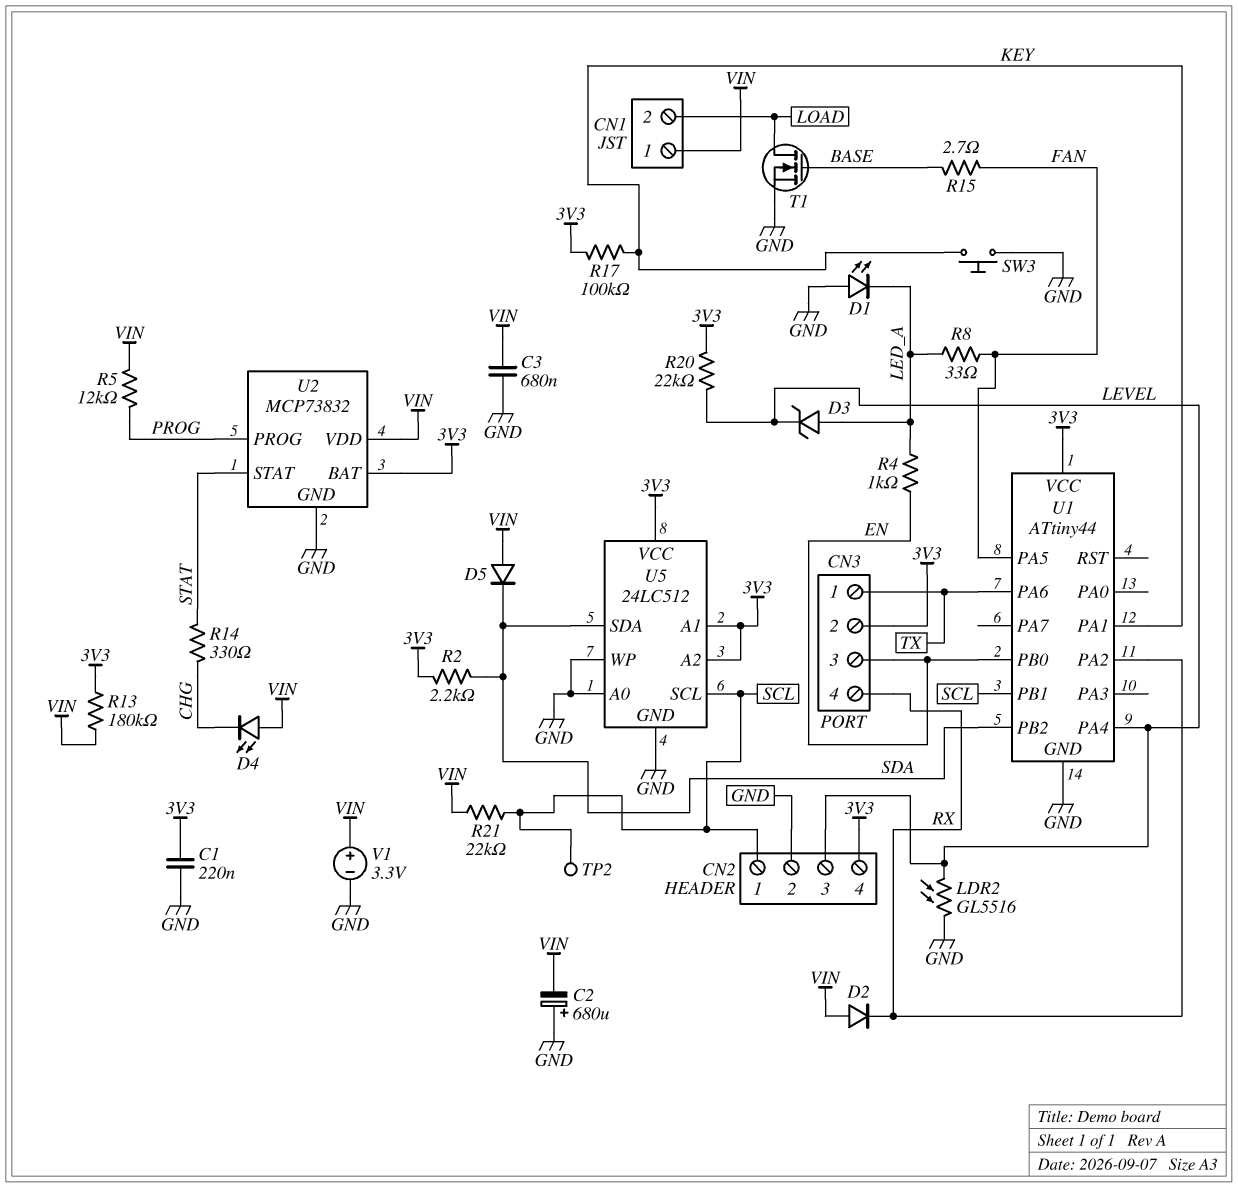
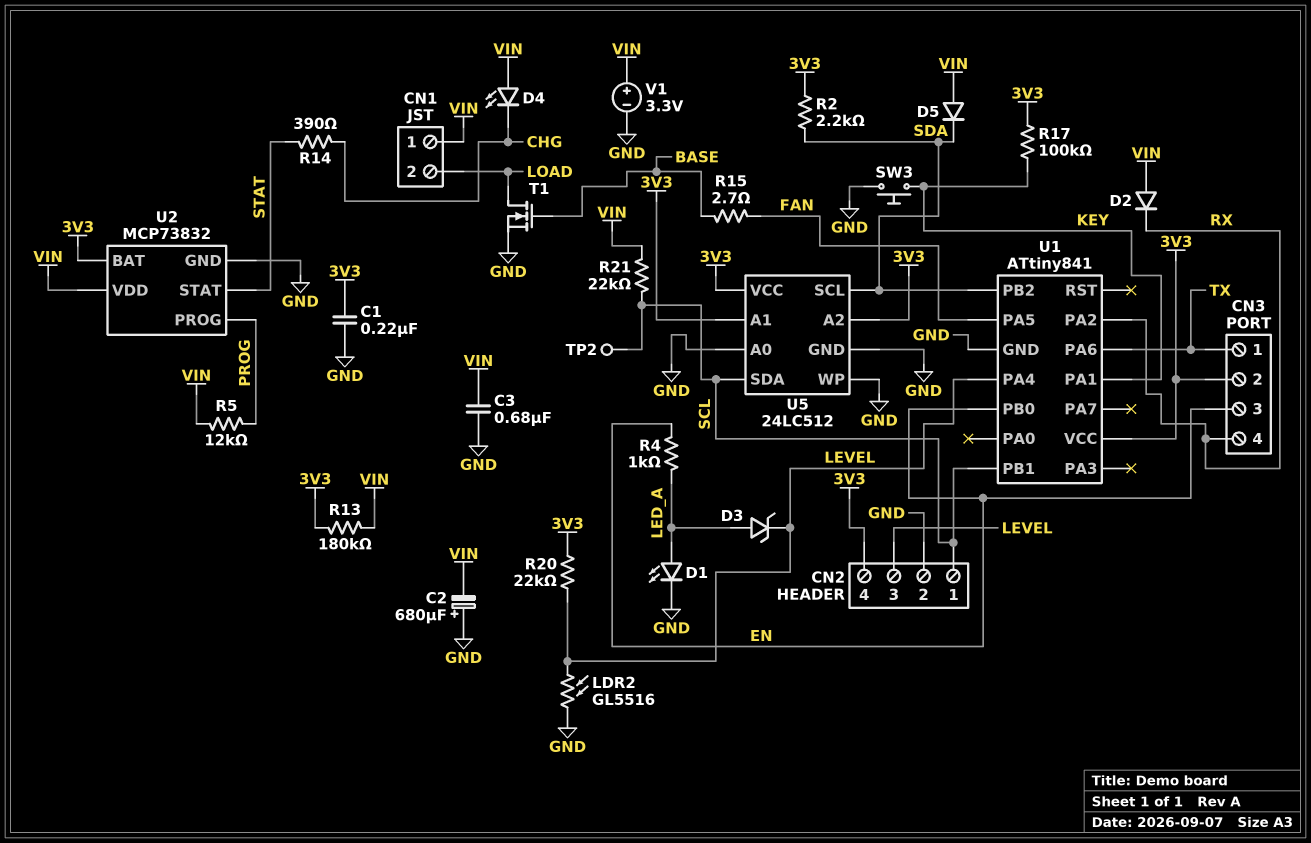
D1: LED (A GND, K LED_A) -> LED (A LED_A, K GND)
R8: 33 (FAN, LED_A) -> none
R14: 330 (CHG, STAT) -> 390 (CHG, STAT)
U1: ATtiny44 -> ATtiny841
U5 pin SCL: SCL -> SDA
U5 pin SDA: SDA -> SCL

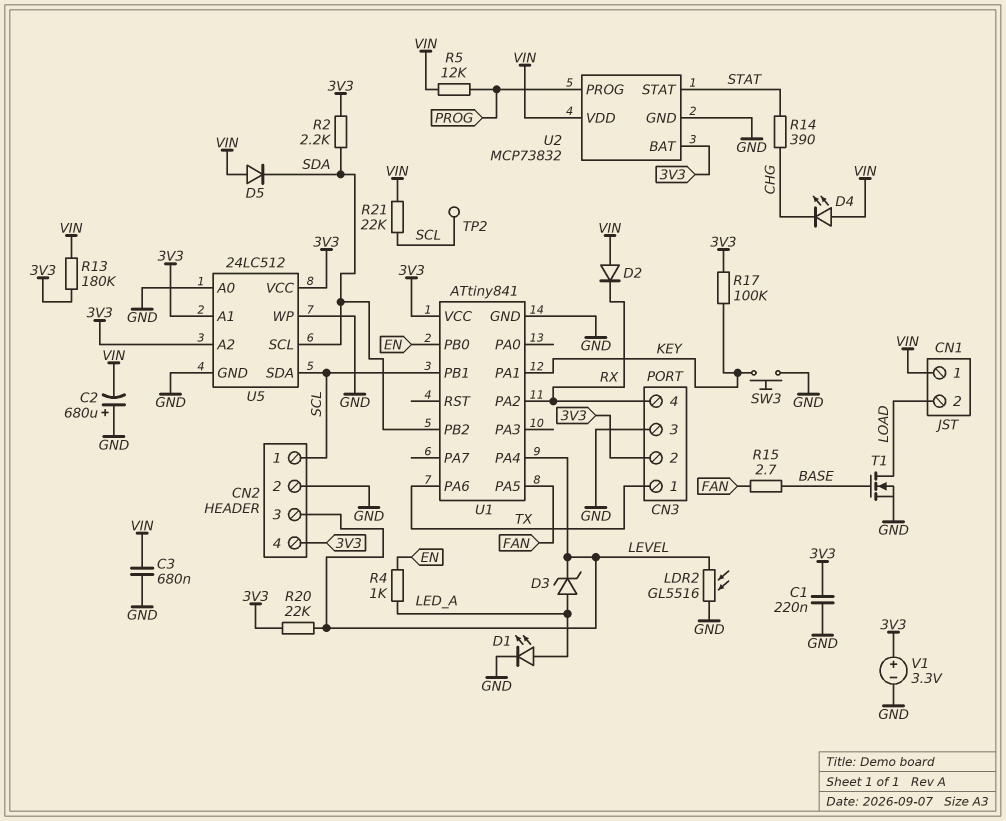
CN3 pin 3: EN -> GND
V1: 3.3V (plus VIN, minus GND) -> 3.3V (plus 3V3, minus GND)

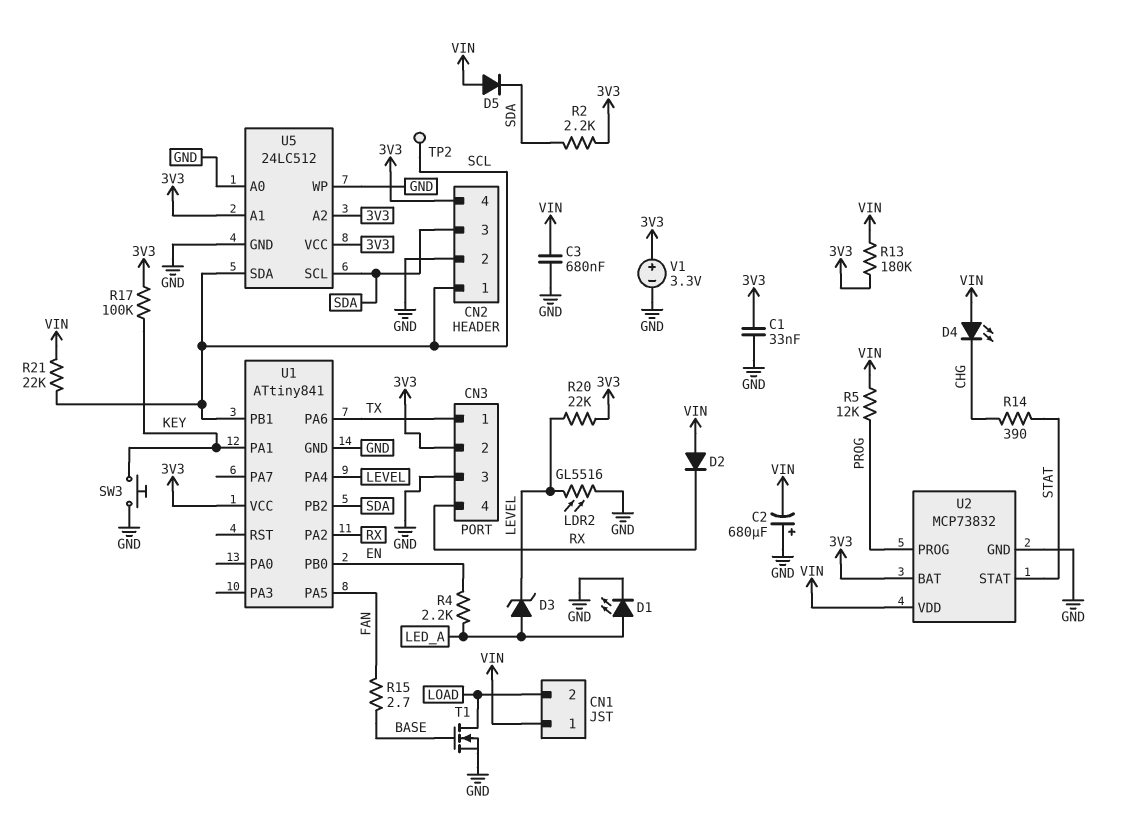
C1: 220nF (3V3, GND) -> 33nF (3V3, GND)
CN2 pin 3: LEVEL -> SDA
R4: 1k (EN, LED_A) -> 2.2k (EN, LED_A)

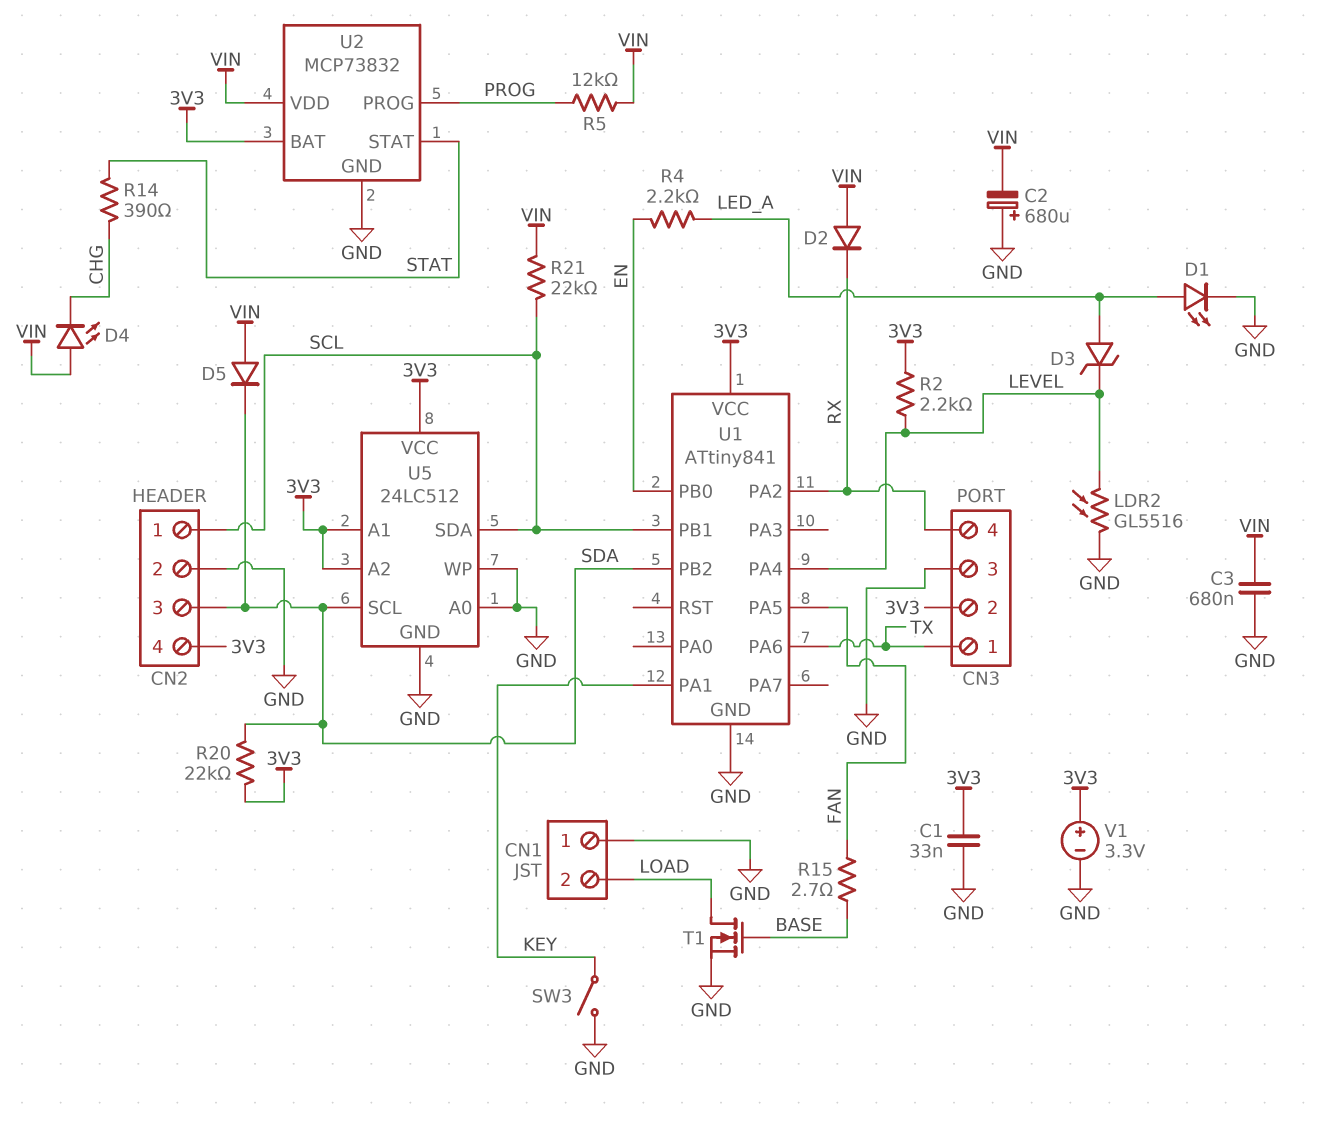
CN1 pin 1: VIN -> GND
R2: 2.2k (3V3, SDA) -> 2.2k (3V3, LEVEL)
R13: 180k (3V3, VIN) -> none
R17: 100k (3V3, KEY) -> none
R20: 22k (3V3, LEVEL) -> 22k (3V3, SDA)
SW3: button (GND, KEY) -> switch (GND, KEY)
TP2: test point (SCL) -> none

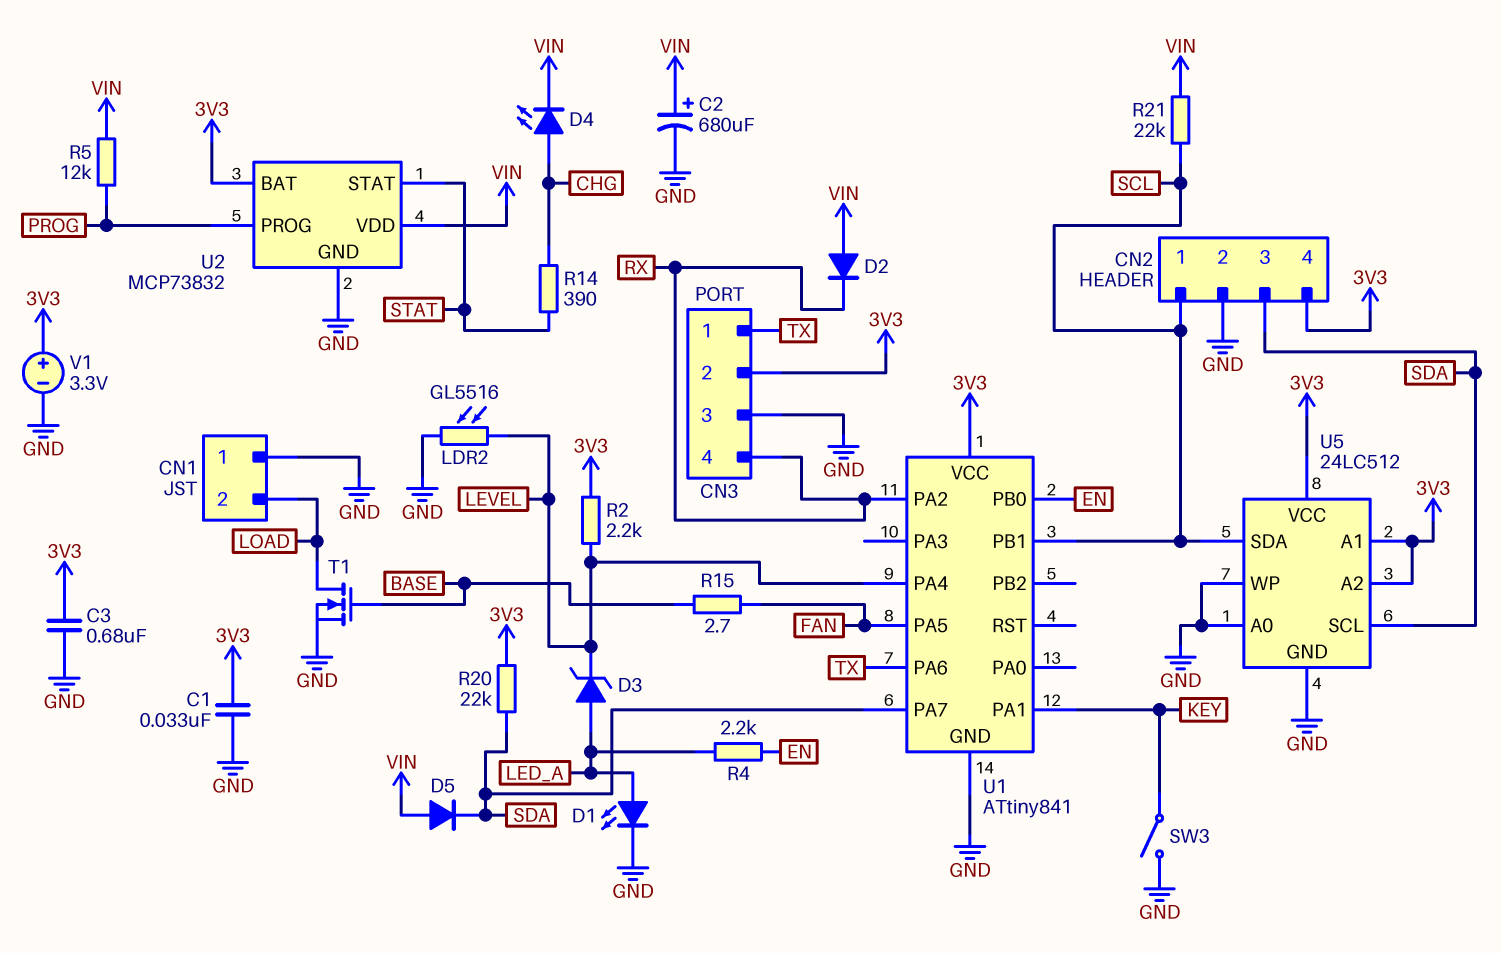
C2: 680uF (plus GND, minus VIN) -> 680uF (plus VIN, minus GND)
C3: 680nF (GND, VIN) -> 680nF (3V3, GND)
D4: LED (A VIN, K CHG) -> LED (A CHG, K VIN)
U1 pin PA7: none -> SDA
U1 pin PB2: SDA -> none

